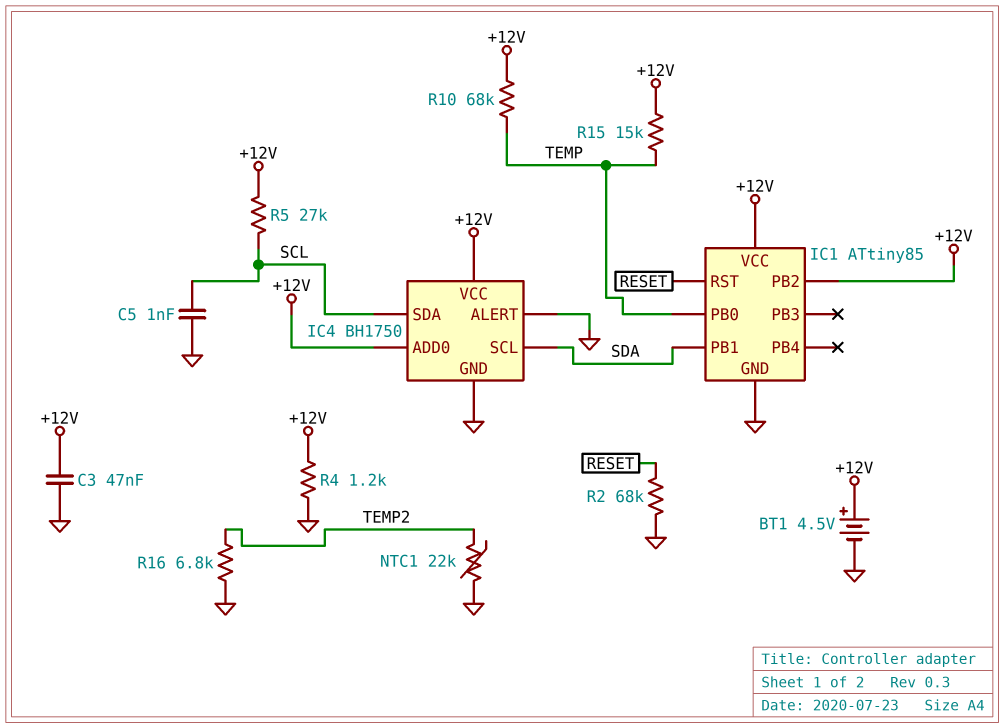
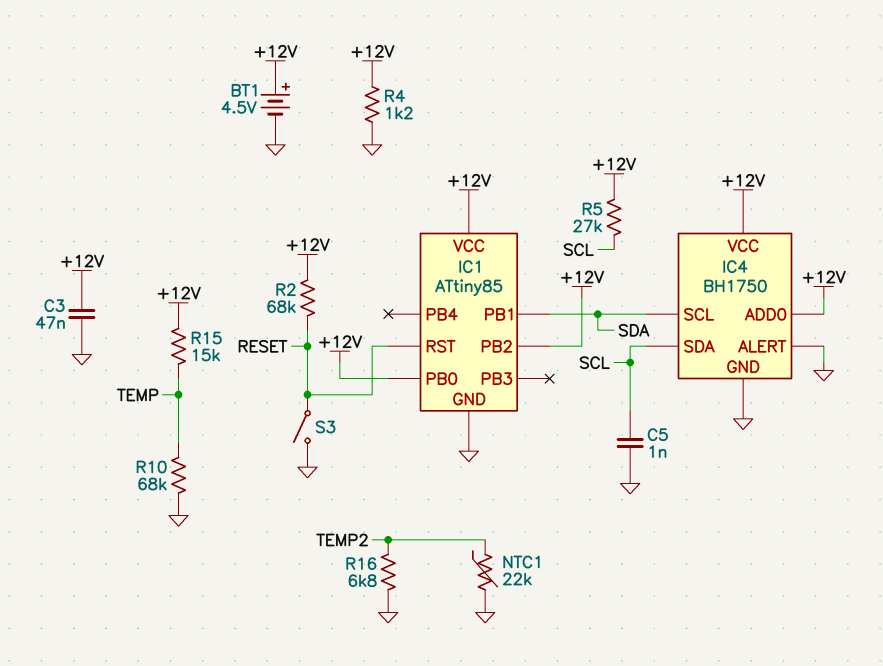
IC1 pin PB0: TEMP -> +12V
R2: 68k (GND, RESET) -> 68k (+12V, RESET)
R10: 68k (+12V, TEMP) -> 68k (GND, TEMP)
S3: none -> switch (GND, RESET)

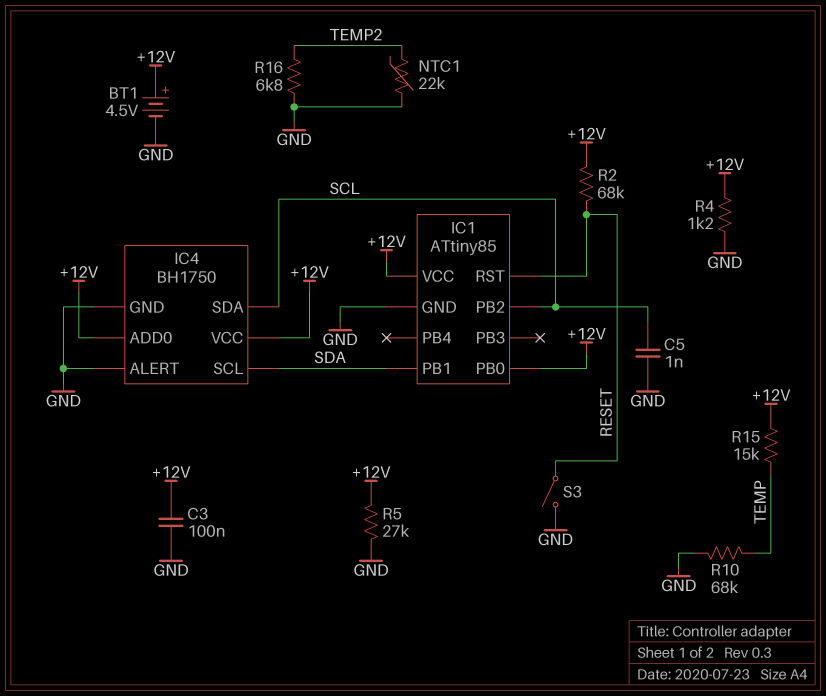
C3: 47nF (+12V, GND) -> 100nF (+12V, GND)
IC1 pin PB2: +12V -> SCL
R5: 27k (+12V, SCL) -> 27k (+12V, GND)

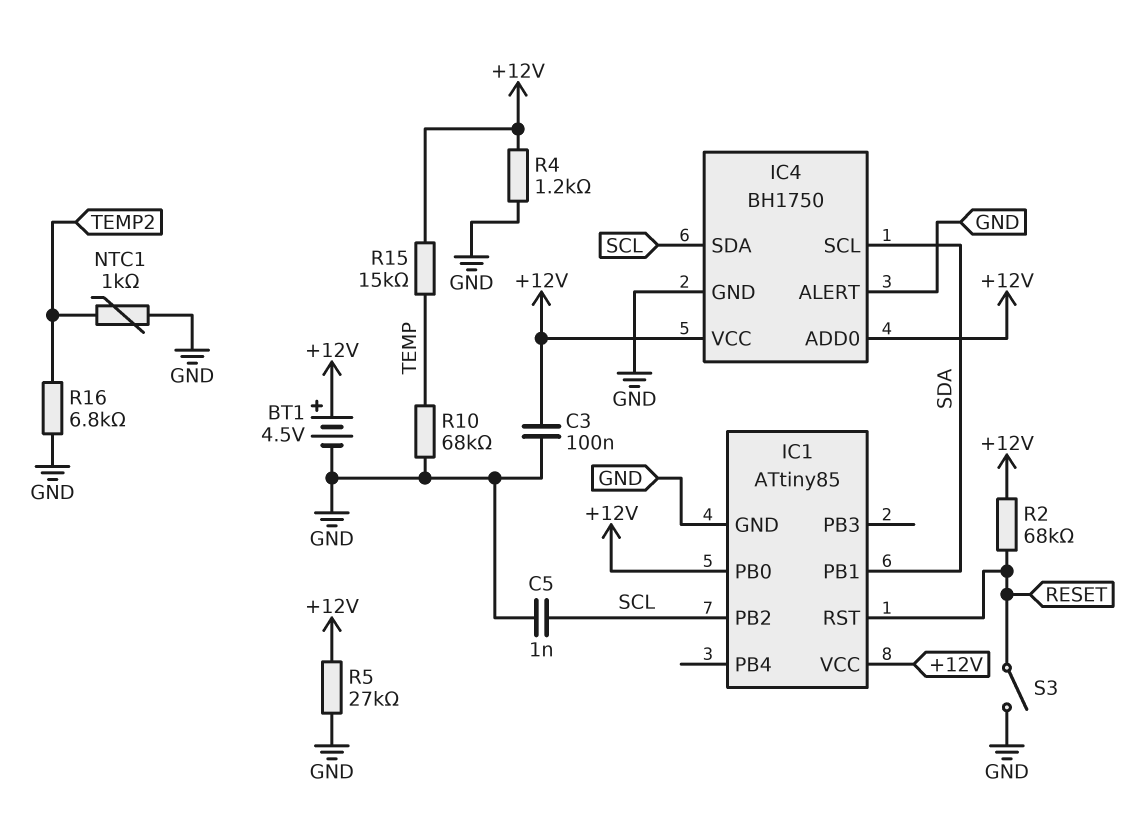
NTC1: 22k (GND, TEMP2) -> 1k (GND, TEMP2)

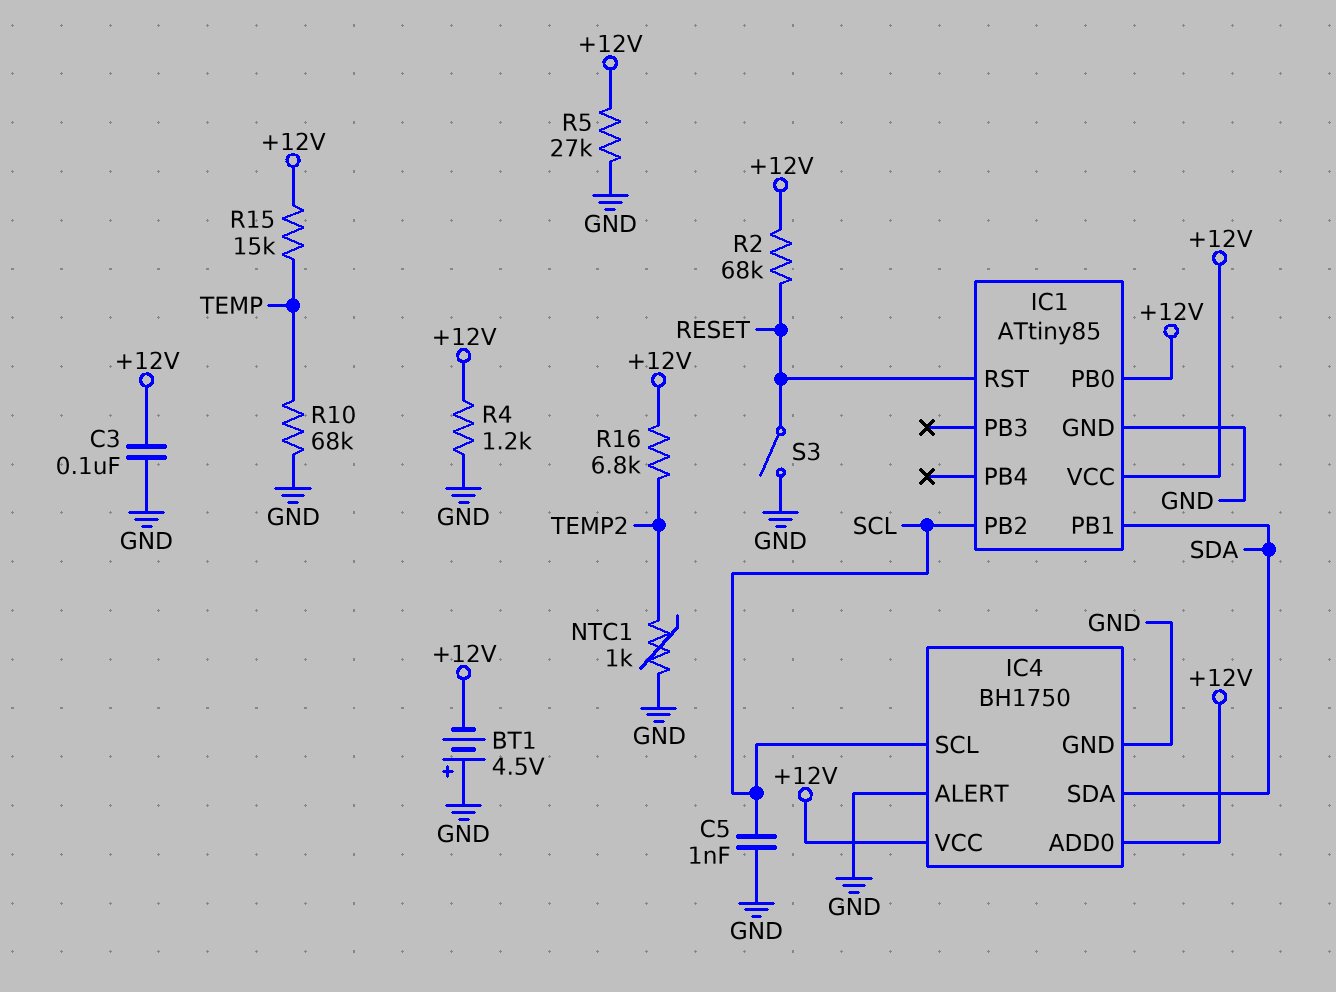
BT1: 4.5V (plus +12V, minus GND) -> 4.5V (plus GND, minus +12V)
IC4 pin SCL: SDA -> SCL
IC4 pin SDA: SCL -> SDA
R16: 6.8k (GND, TEMP2) -> 6.8k (+12V, TEMP2)

